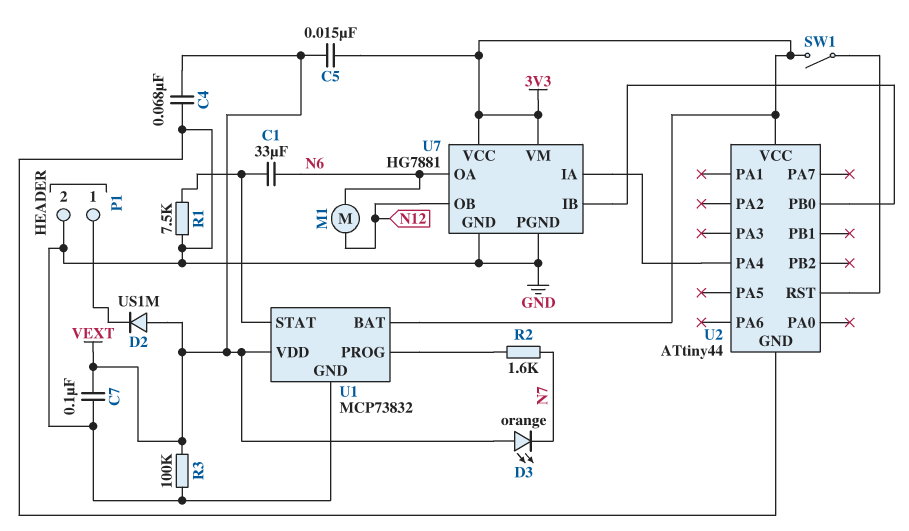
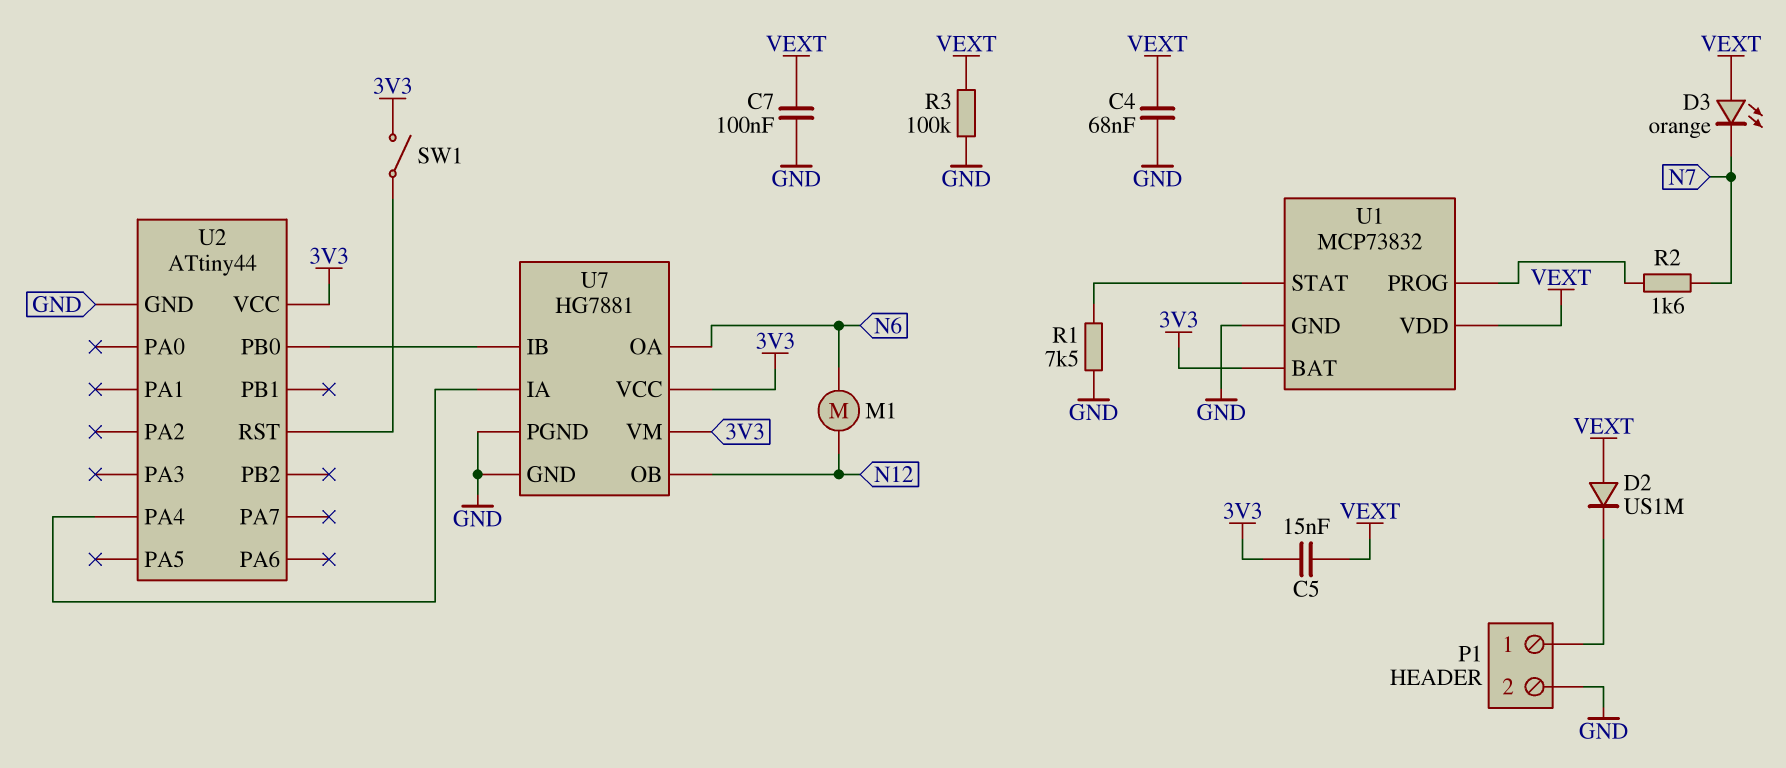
C1: 33uF (N6, U1/STAT) -> none

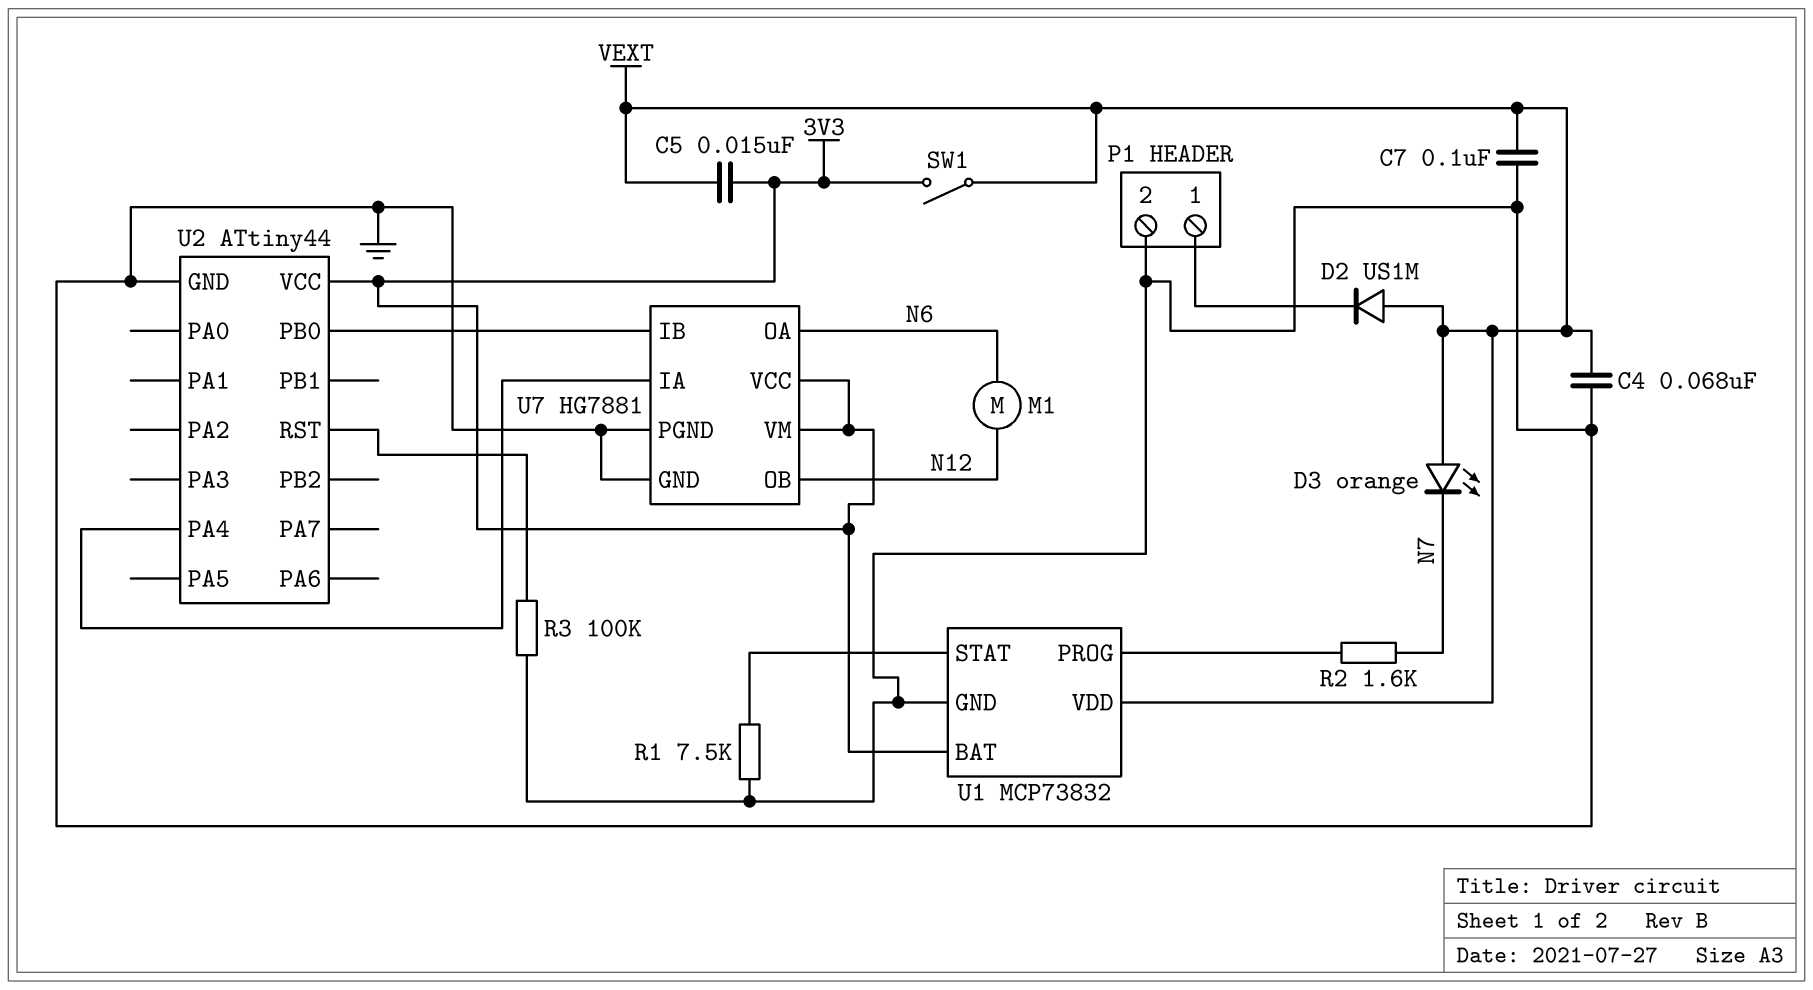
R3: 100k (GND, VEXT) -> 100k (GND, U2/RST)
SW1: switch (3V3, U2/RST) -> switch (3V3, VEXT)

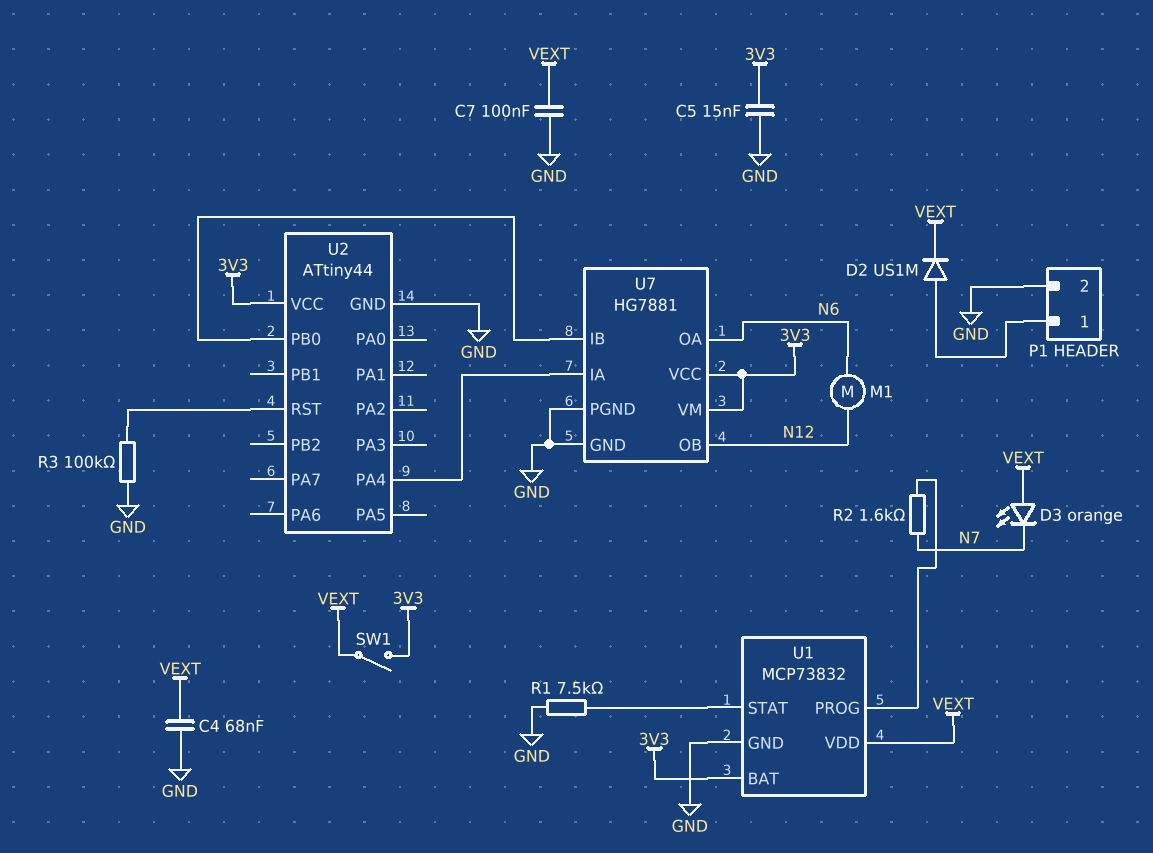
C5: 15nF (3V3, VEXT) -> 15nF (3V3, GND)
D2: diode US1M (A VEXT, K P1/1) -> diode US1M (A P1/1, K VEXT)

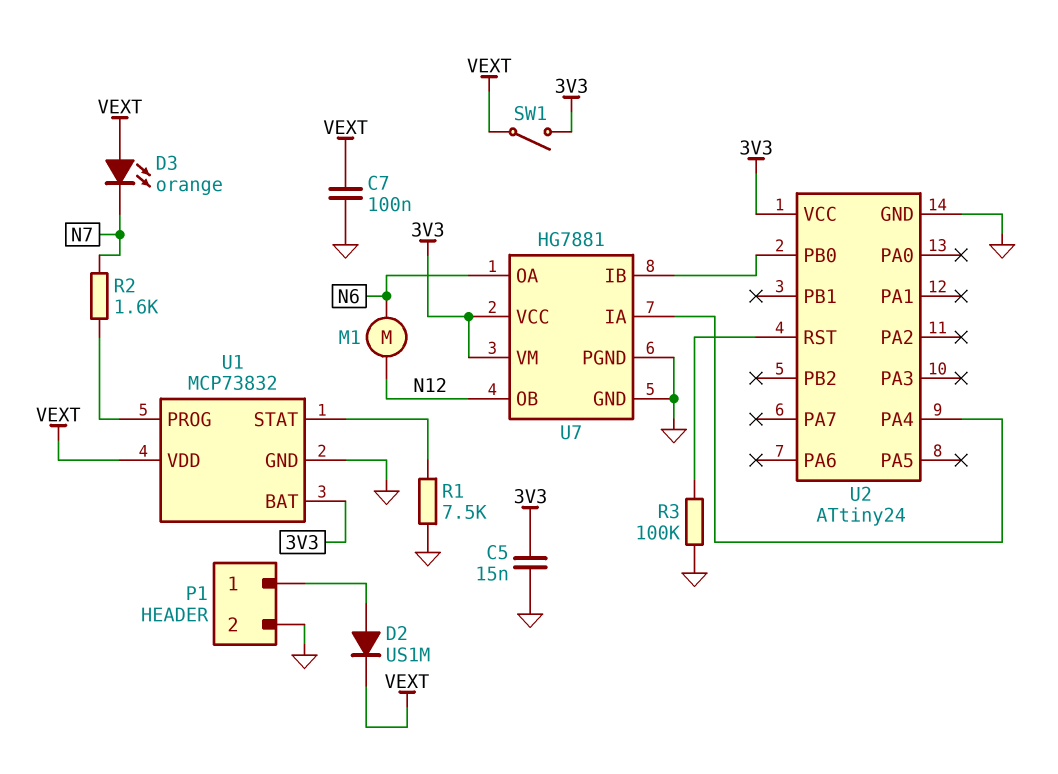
C4: 68nF (GND, VEXT) -> none
U2: ATtiny44 -> ATtiny24

